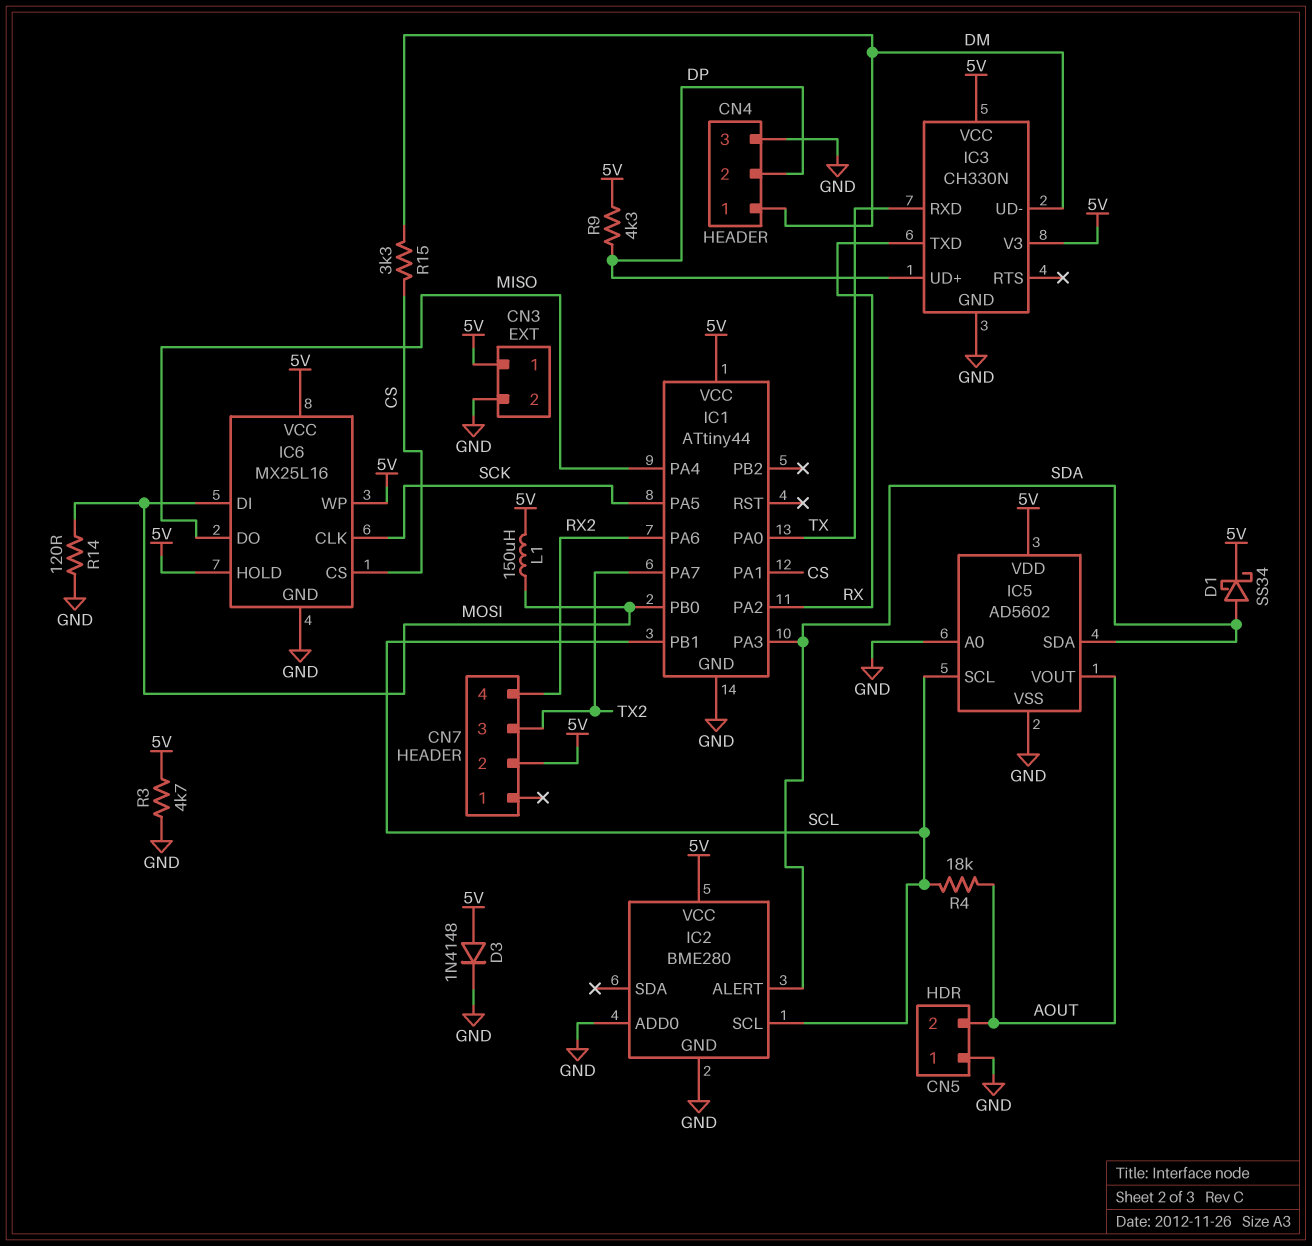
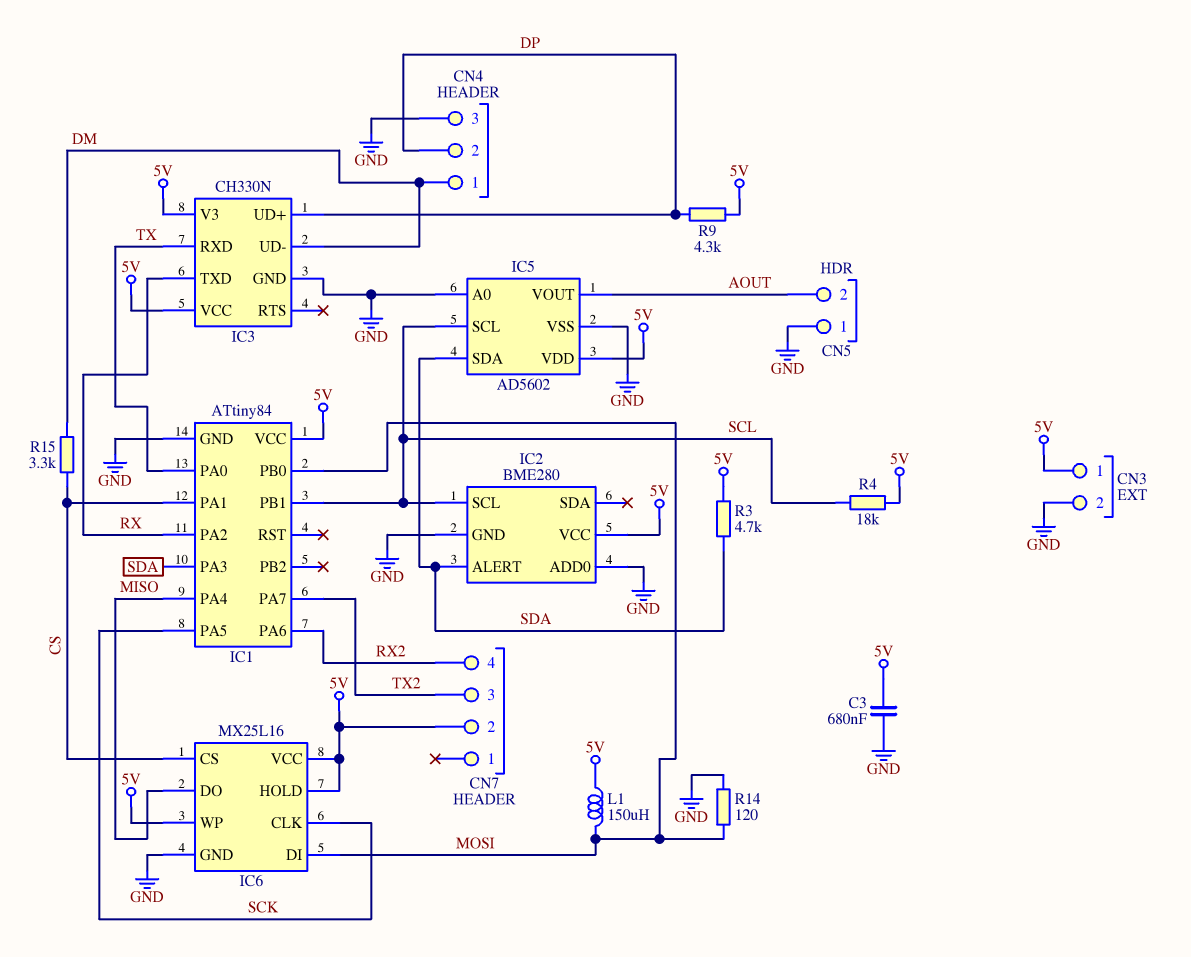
C3: none -> 680nF (5V, GND)
D1: schottky SS34 (A SDA, K 5V) -> none
D3: diode 1N4148 (A 5V, K GND) -> none
IC1: ATtiny44 -> ATtiny84
R3: 4.7k (5V, GND) -> 4.7k (5V, SDA)
R4: 18k (AOUT, SCL) -> 18k (5V, SCL)

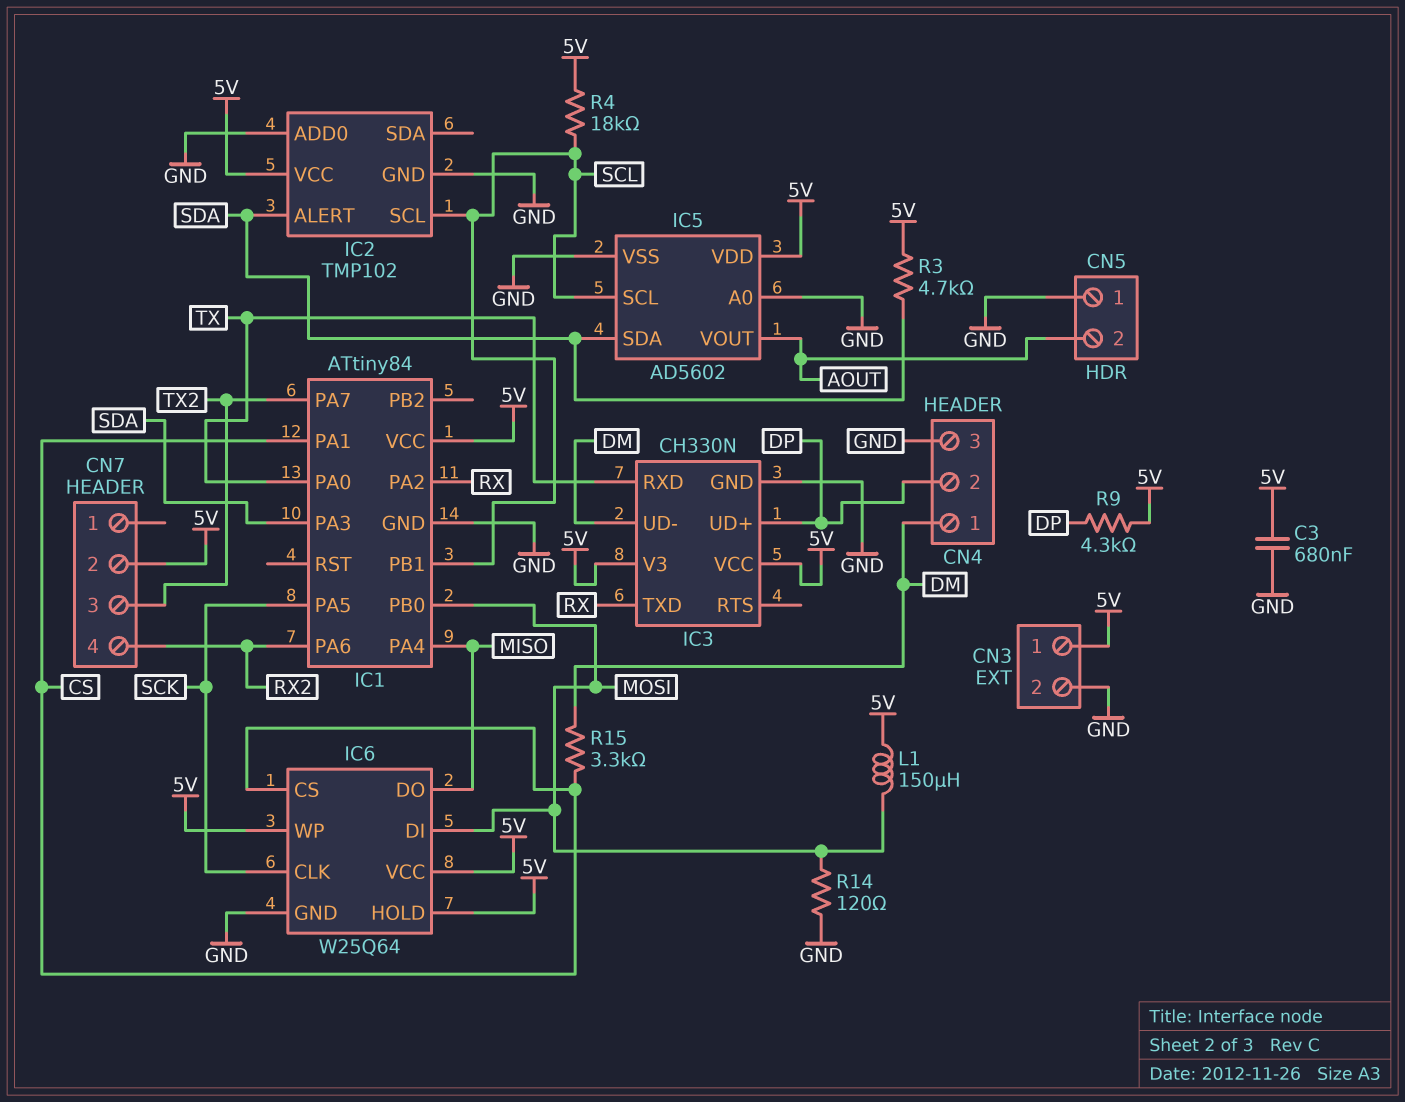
IC2: BME280 -> TMP102
IC6: MX25L16 -> W25Q64

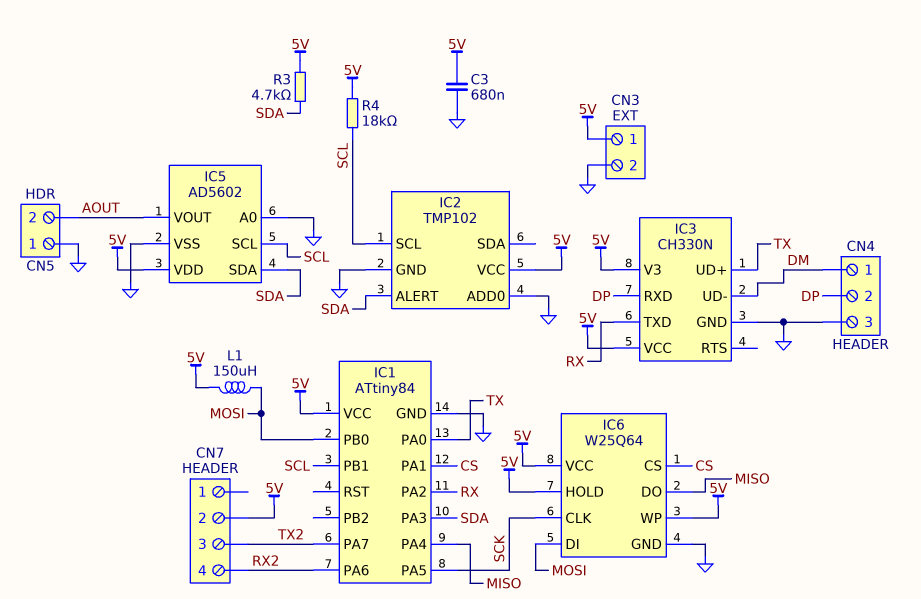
IC3 pin RXD: TX -> DP
IC3 pin UD+: DP -> TX
R9: 4.3k (5V, DP) -> none
R14: 120 (GND, MOSI) -> none
R15: 3.3k (CS, DM) -> none

